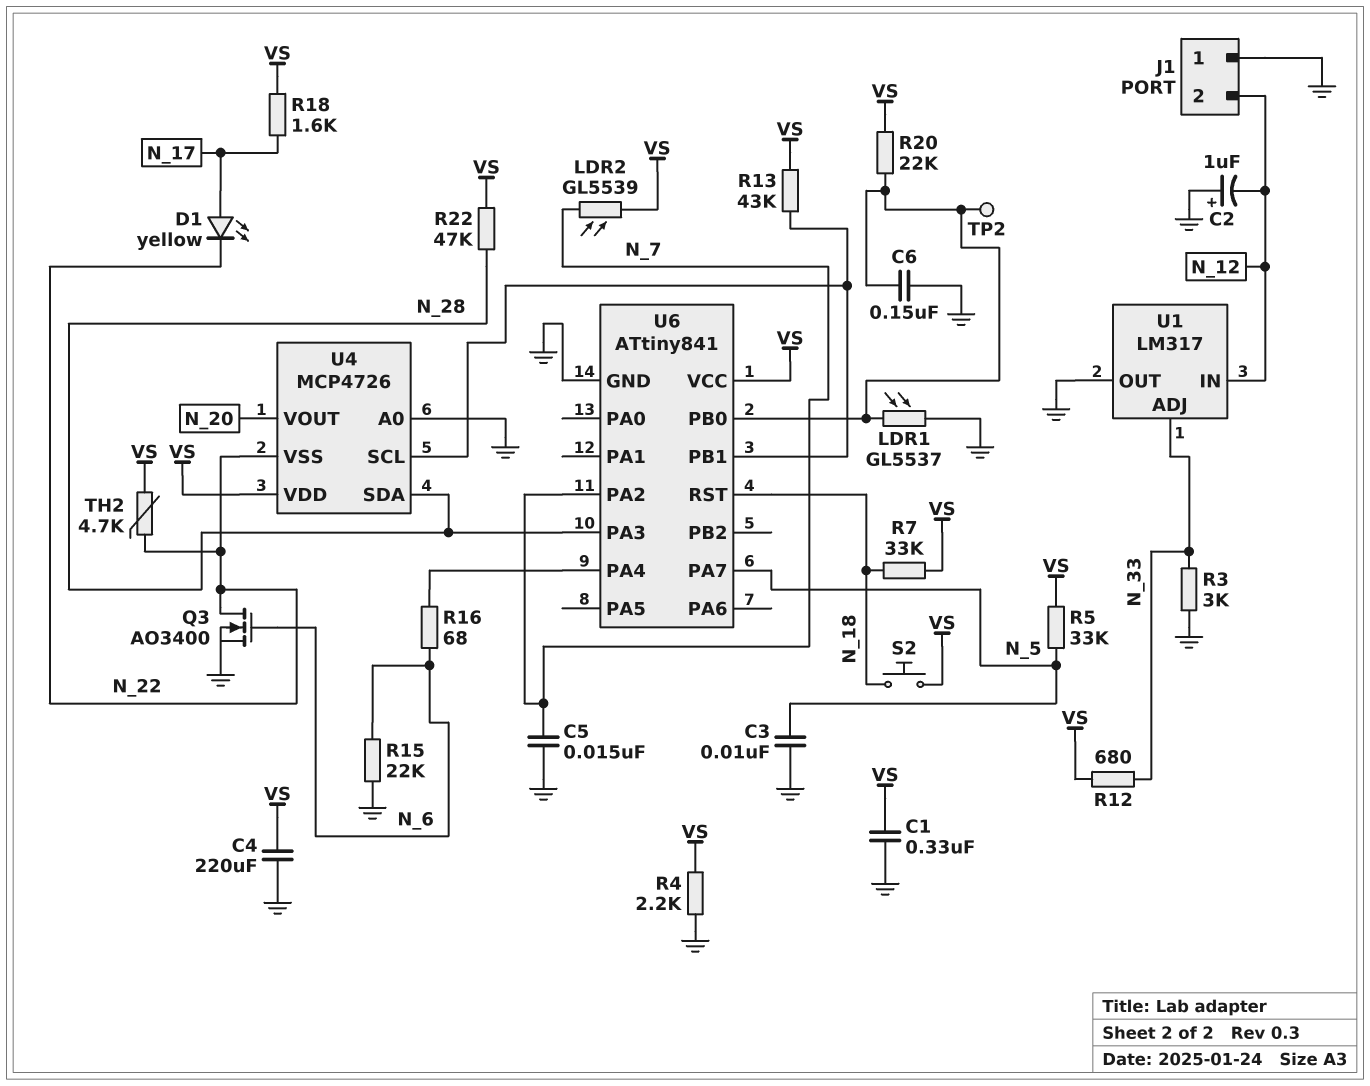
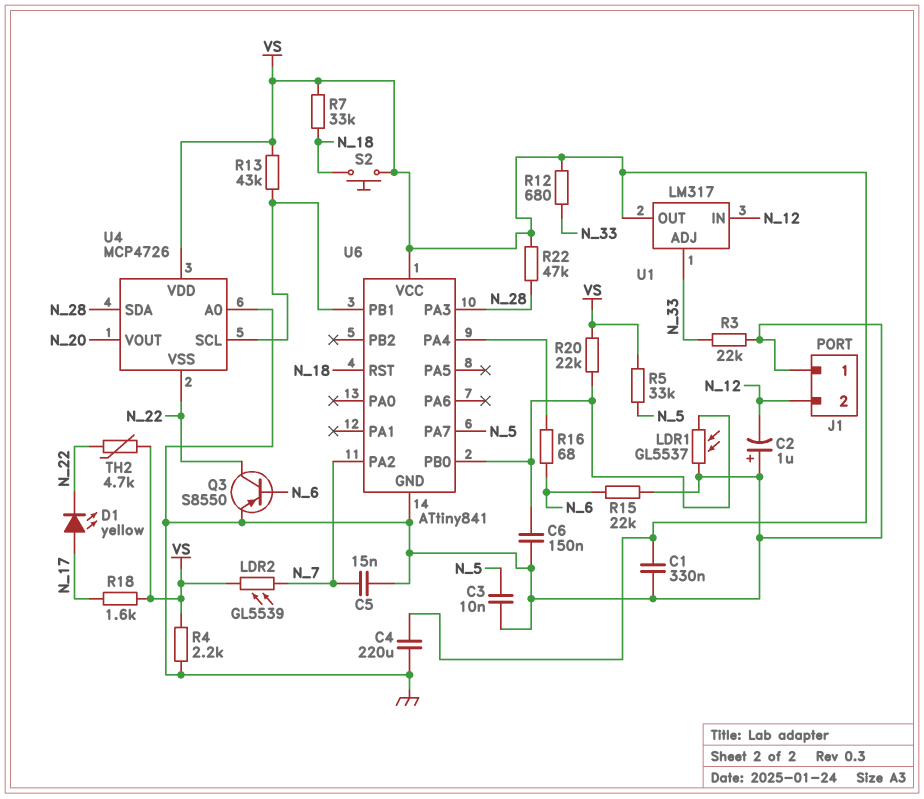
Q3: NMOS AO3400 (G N_6, D N_22, S GND) -> PNP S8550 (B N_6, C N_22, E GND)
R3: 3k (GND, N_33) -> 22k (GND, N_33)
TP2: test point (U6/PB0) -> none
U1 pin OUT: GND -> VS

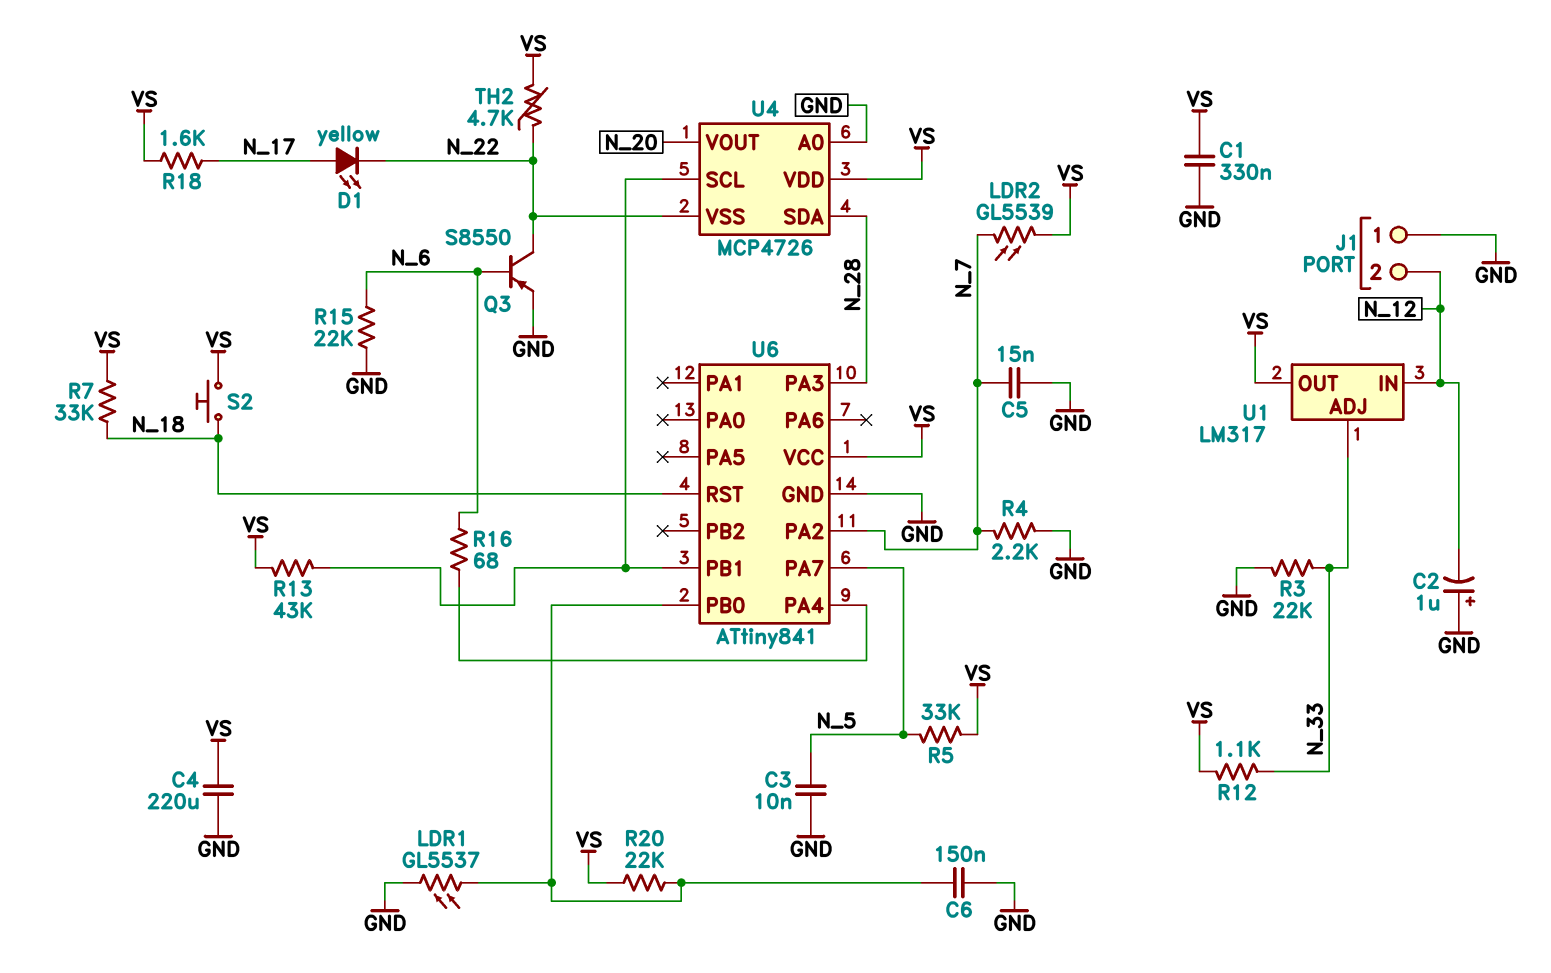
R4: 2.2k (GND, VS) -> 2.2k (GND, N_7)
R12: 680 (N_33, VS) -> 1.1k (N_33, VS)
R22: 47k (N_28, VS) -> none

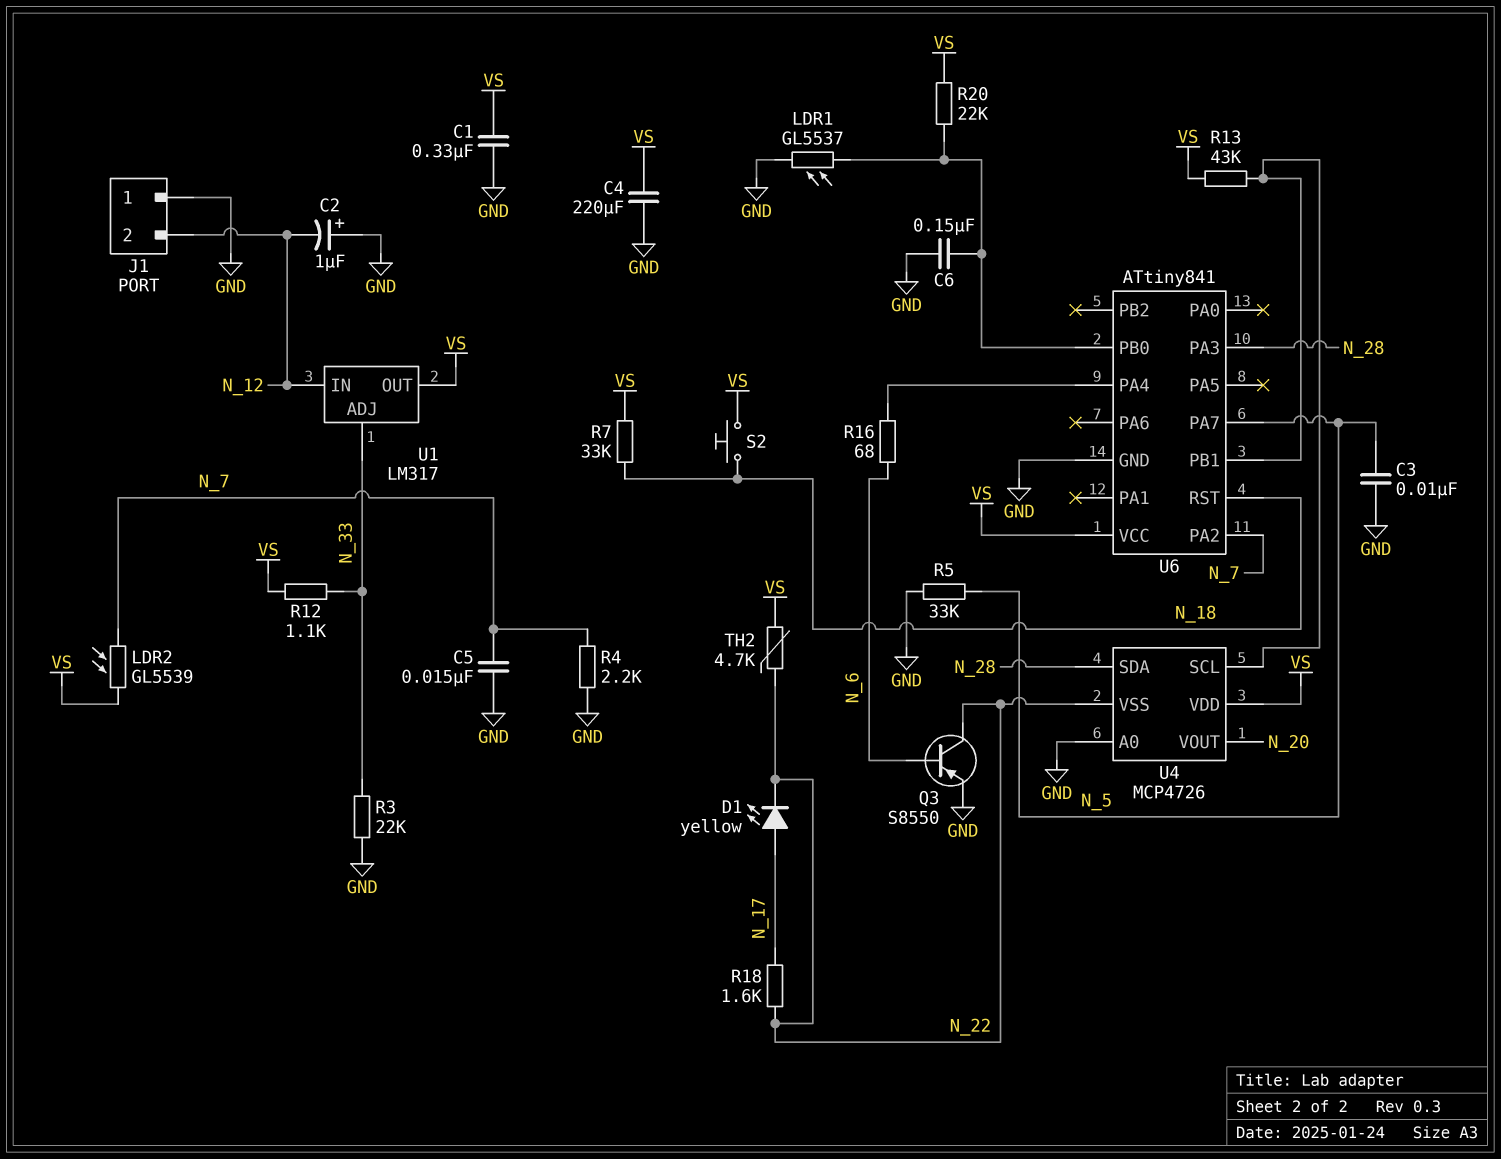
R5: 33k (N_5, VS) -> 33k (GND, N_5)
R15: 22k (GND, N_6) -> none
R18: 1.6k (N_17, VS) -> 1.6k (N_17, N_22)

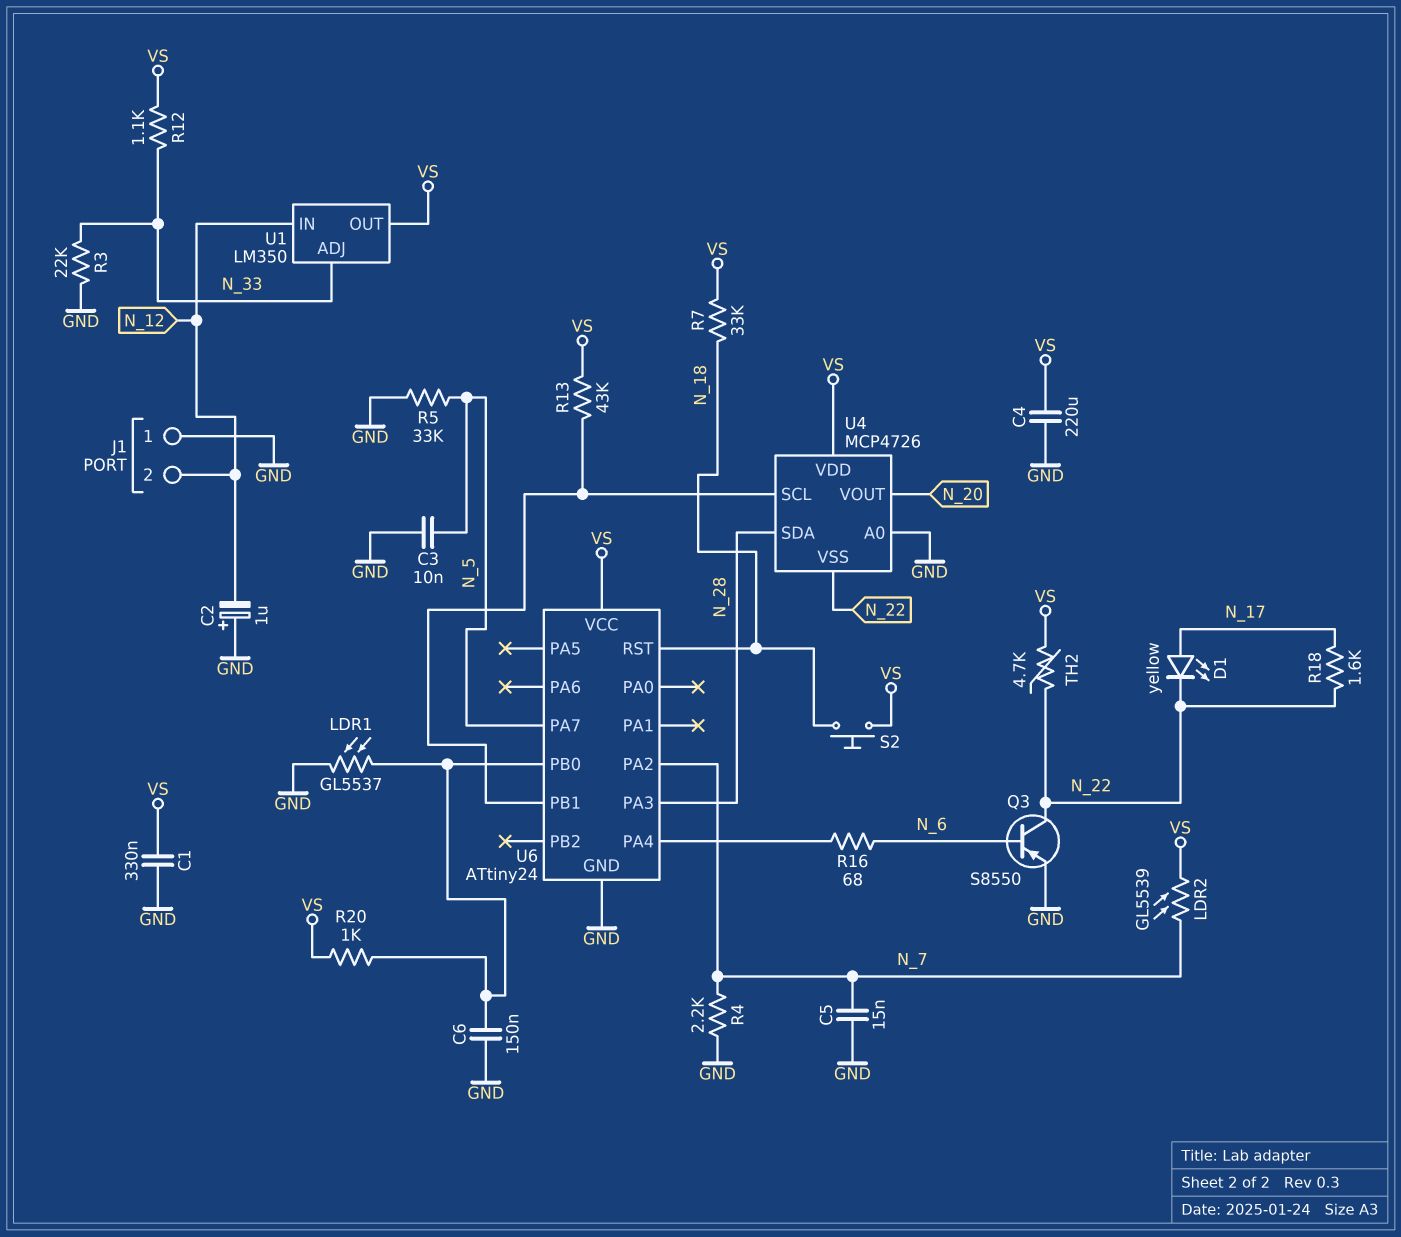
R20: 22k (U6/PB0, VS) -> 1k (U6/PB0, VS)
U1: LM317 -> LM350
U6: ATtiny841 -> ATtiny24

